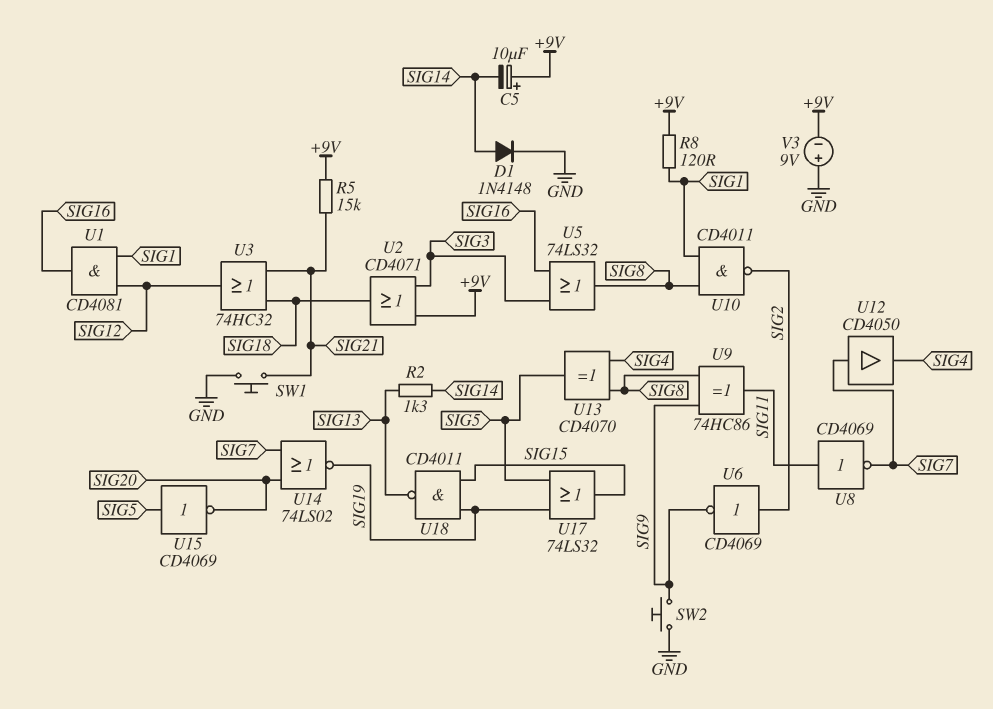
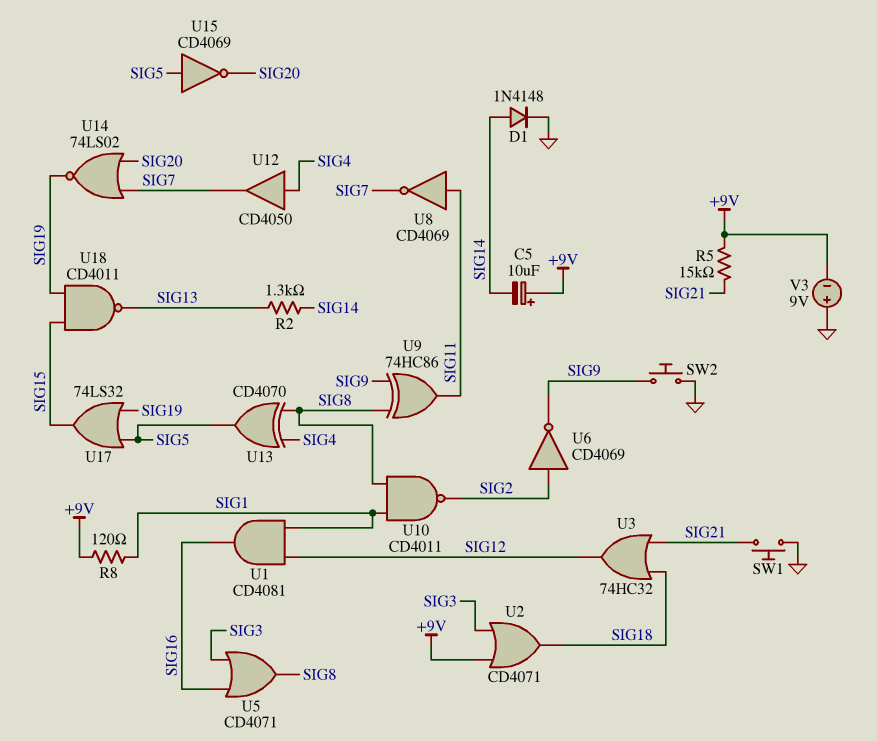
U5: OR 74LS32 (in SIG3, in SIG16, out SIG8) -> OR CD4071 (in SIG3, in SIG16, out SIG8)
U12: buffer CD4050 (in SIG7, out SIG4) -> buffer CD4050 (in SIG4, out SIG7)

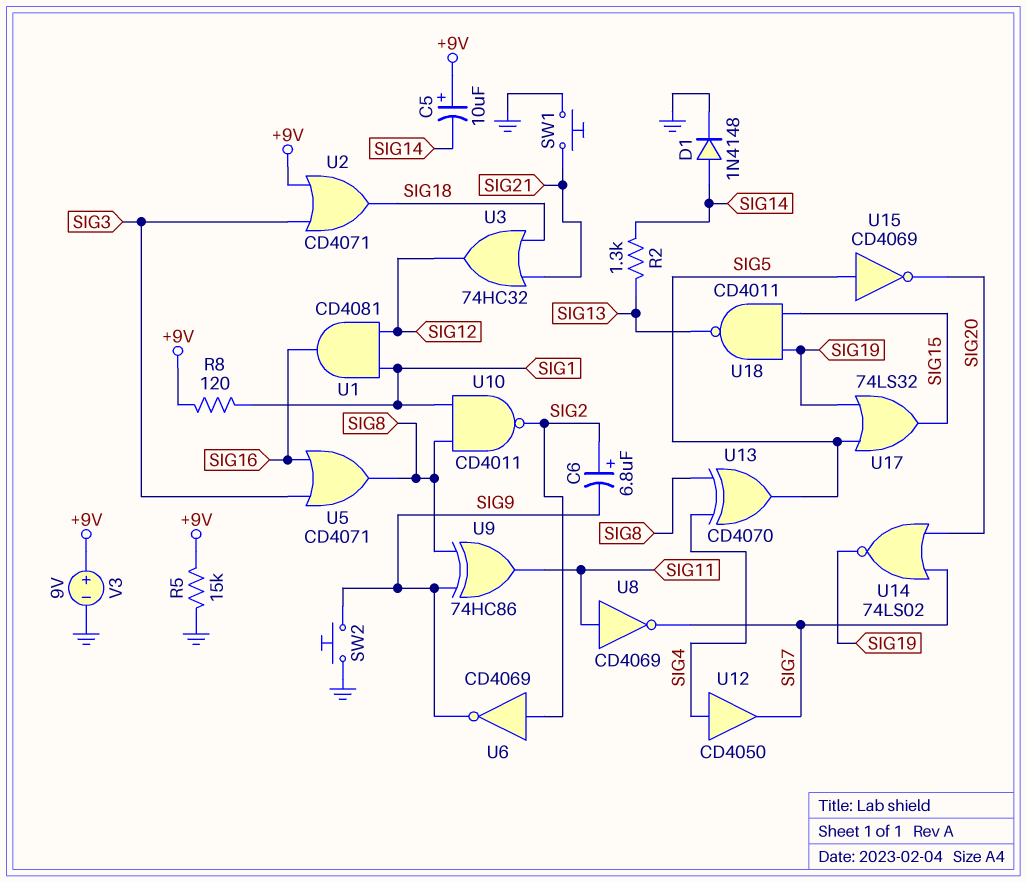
C6: none -> 6.8uF (plus SIG2, minus SIG9)
R5: 15k (+9V, SIG21) -> 15k (+9V, GND)
V3: 9V (plus GND, minus +9V) -> 9V (plus +9V, minus GND)

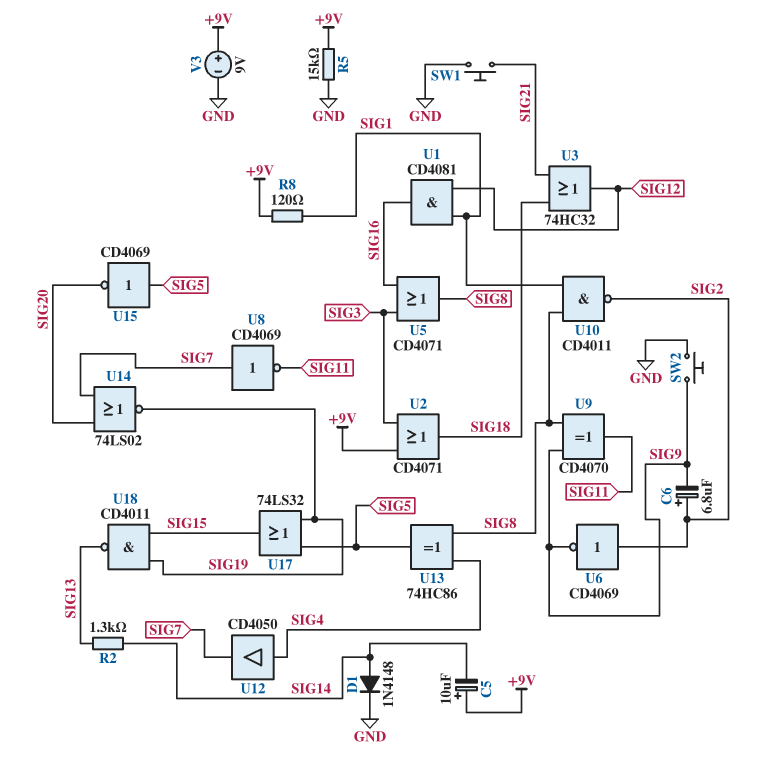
U8: NOT CD4069 (in SIG11, out SIG7) -> NOT CD4069 (in SIG7, out SIG11)
U9: XOR 74HC86 (in SIG8, in SIG9, out SIG11) -> XOR CD4070 (in SIG8, in SIG9, out SIG11)
U13: XOR CD4070 (in SIG4, in SIG8, out SIG5) -> XOR 74HC86 (in SIG4, in SIG8, out SIG5)

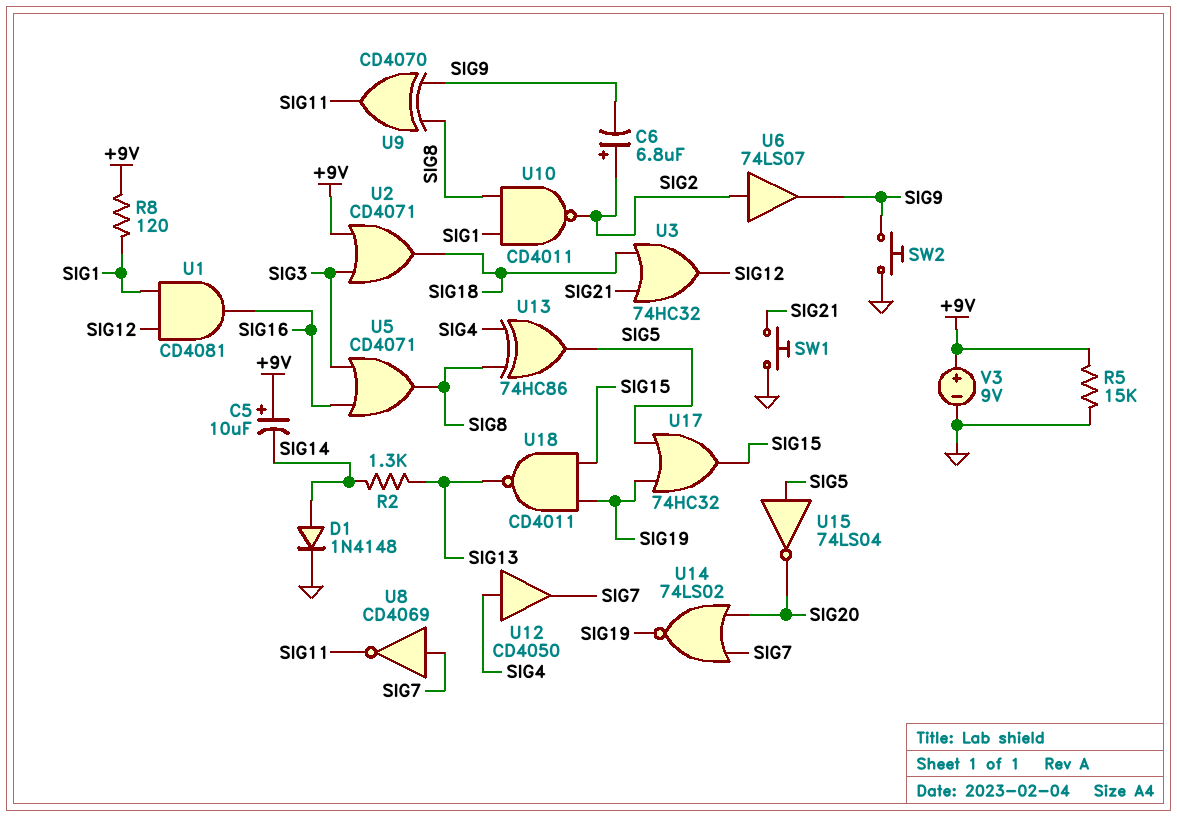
U6: NOT CD4069 (in SIG2, out SIG9) -> buffer 74LS07 (in SIG2, out SIG9)
U15: NOT CD4069 (in SIG5, out SIG20) -> NOT 74LS04 (in SIG5, out SIG20)
U17: OR 74LS32 (in SIG5, in SIG19, out SIG15) -> OR 74HC32 (in SIG5, in SIG19, out SIG15)

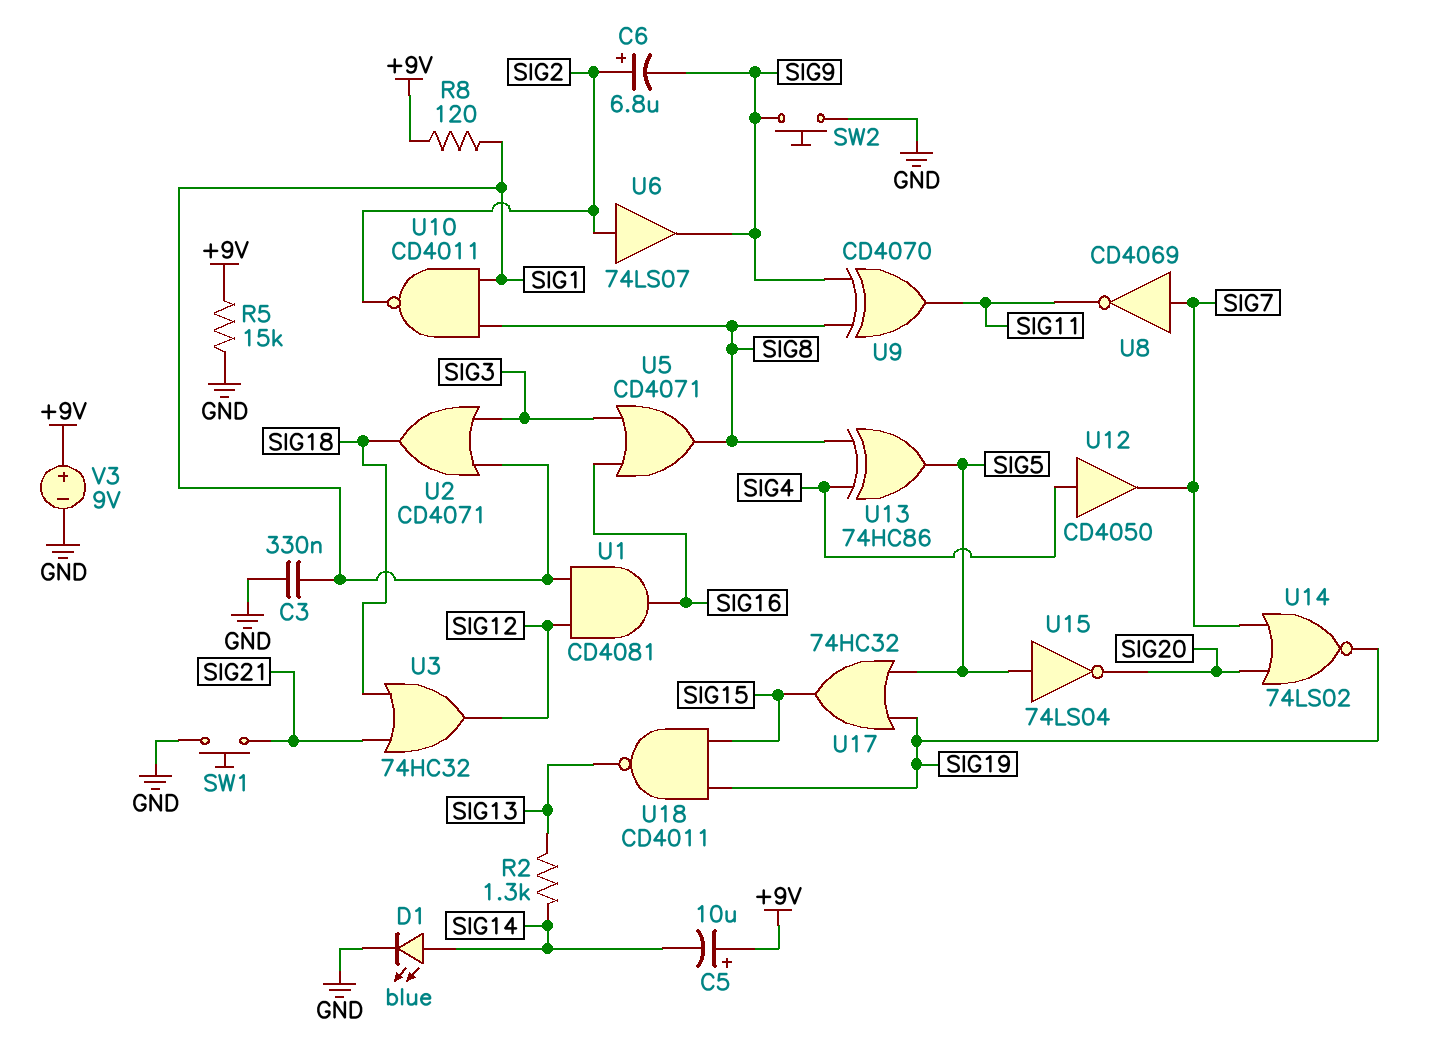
C3: none -> 330nF (GND, SIG1)
D1: diode 1N4148 (A SIG14, K GND) -> LED blue (A SIG14, K GND)
U2: OR CD4071 (in +9V, in SIG3, out SIG18) -> OR CD4071 (in SIG1, in SIG3, out SIG18)

